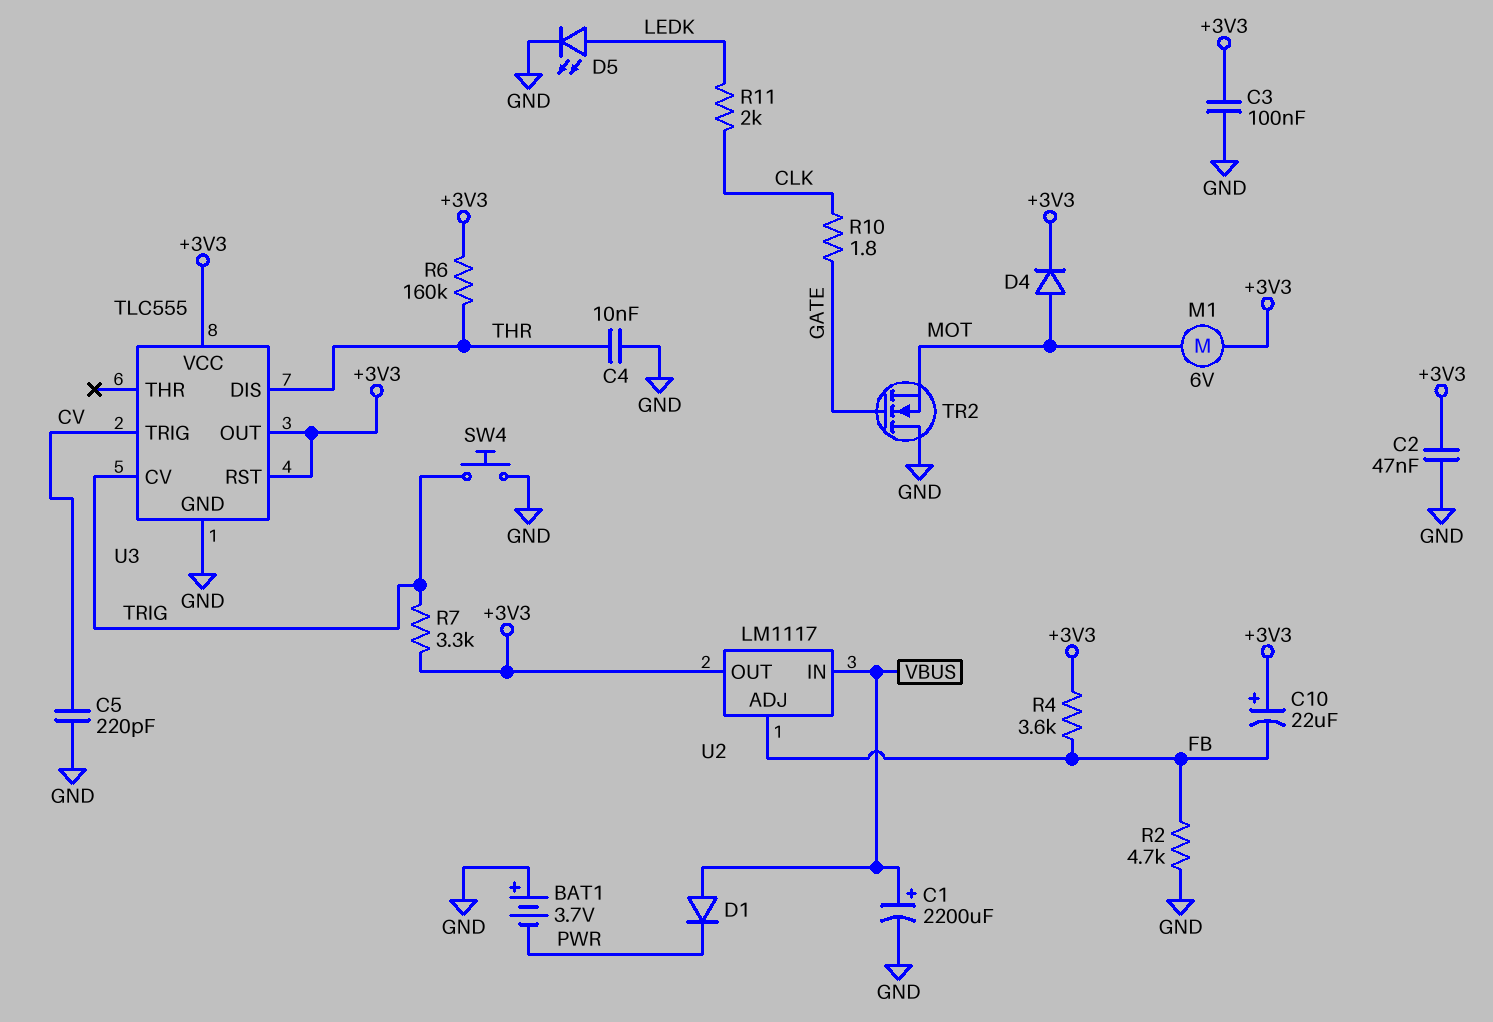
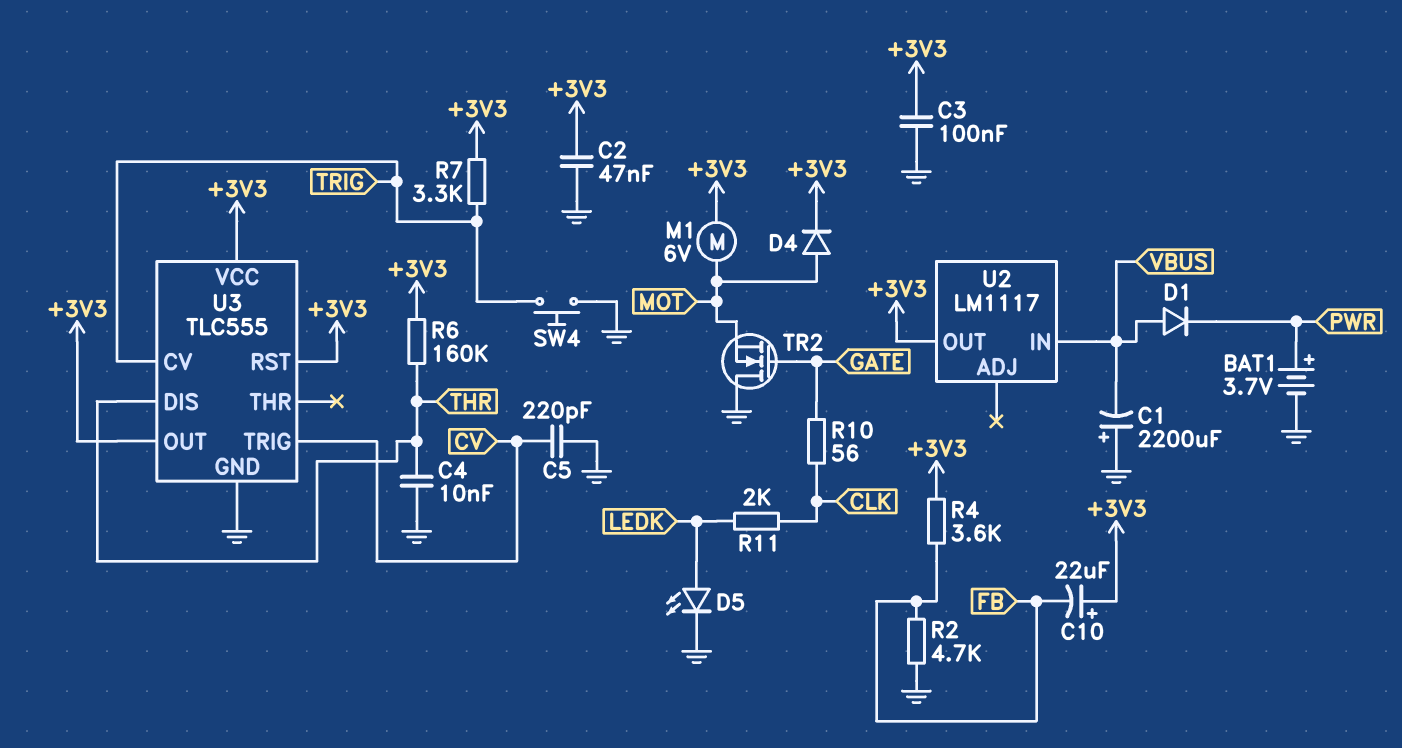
BAT1: 3.7V (plus GND, minus PWR) -> 3.7V (plus PWR, minus GND)
C1: 2200uF (plus VBUS, minus GND) -> 2200uF (plus GND, minus VBUS)
R10: 1.8 (CLK, GATE) -> 56 (CLK, GATE)
U2 pin ADJ: FB -> none

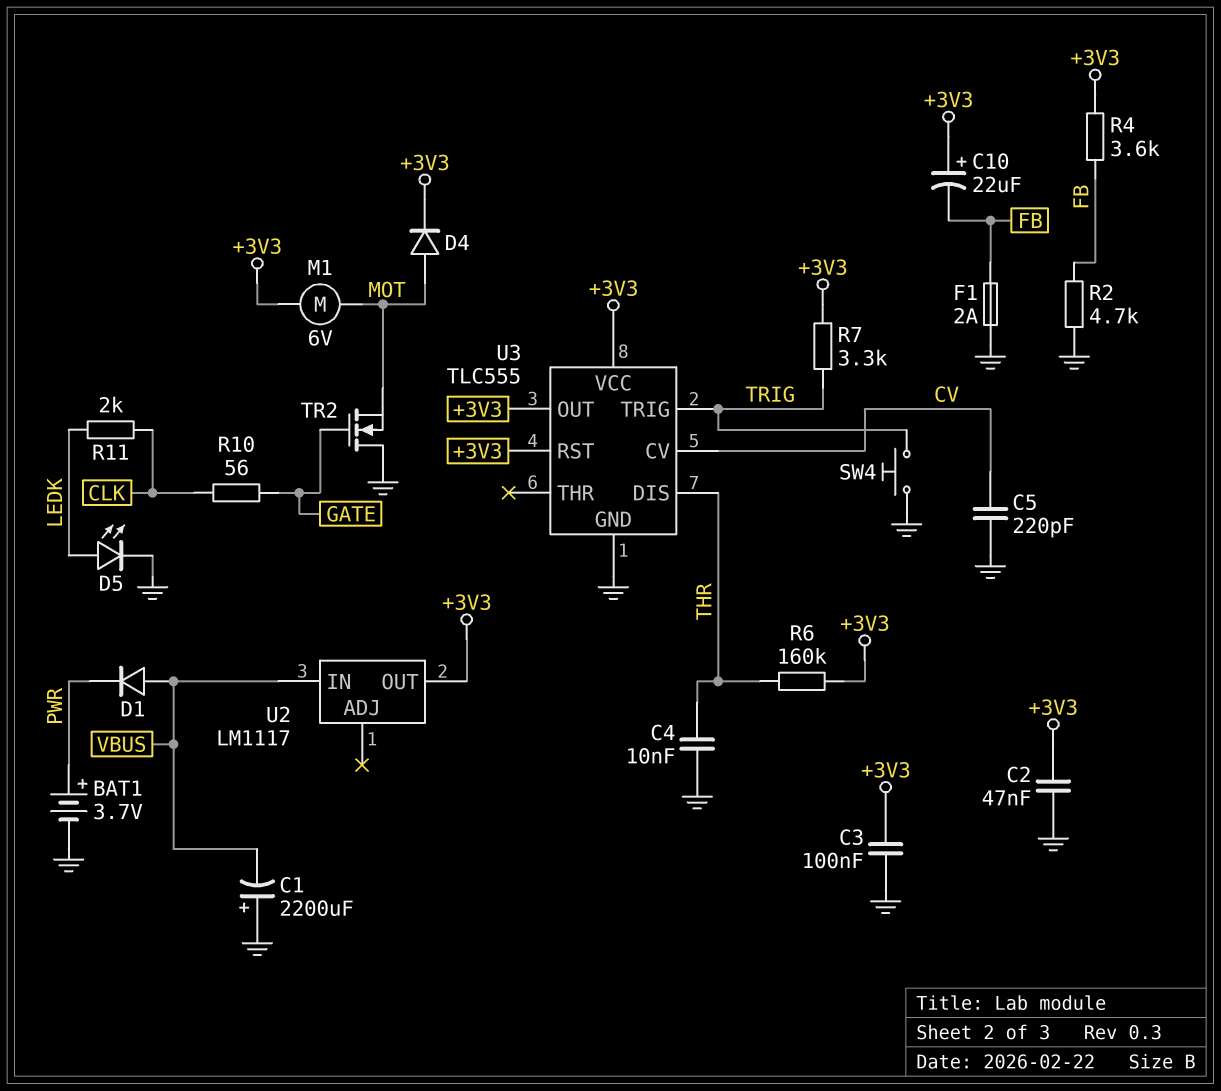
F1: none -> 2A (FB, GND)
U3 pin CV: TRIG -> CV
U3 pin TRIG: CV -> TRIG

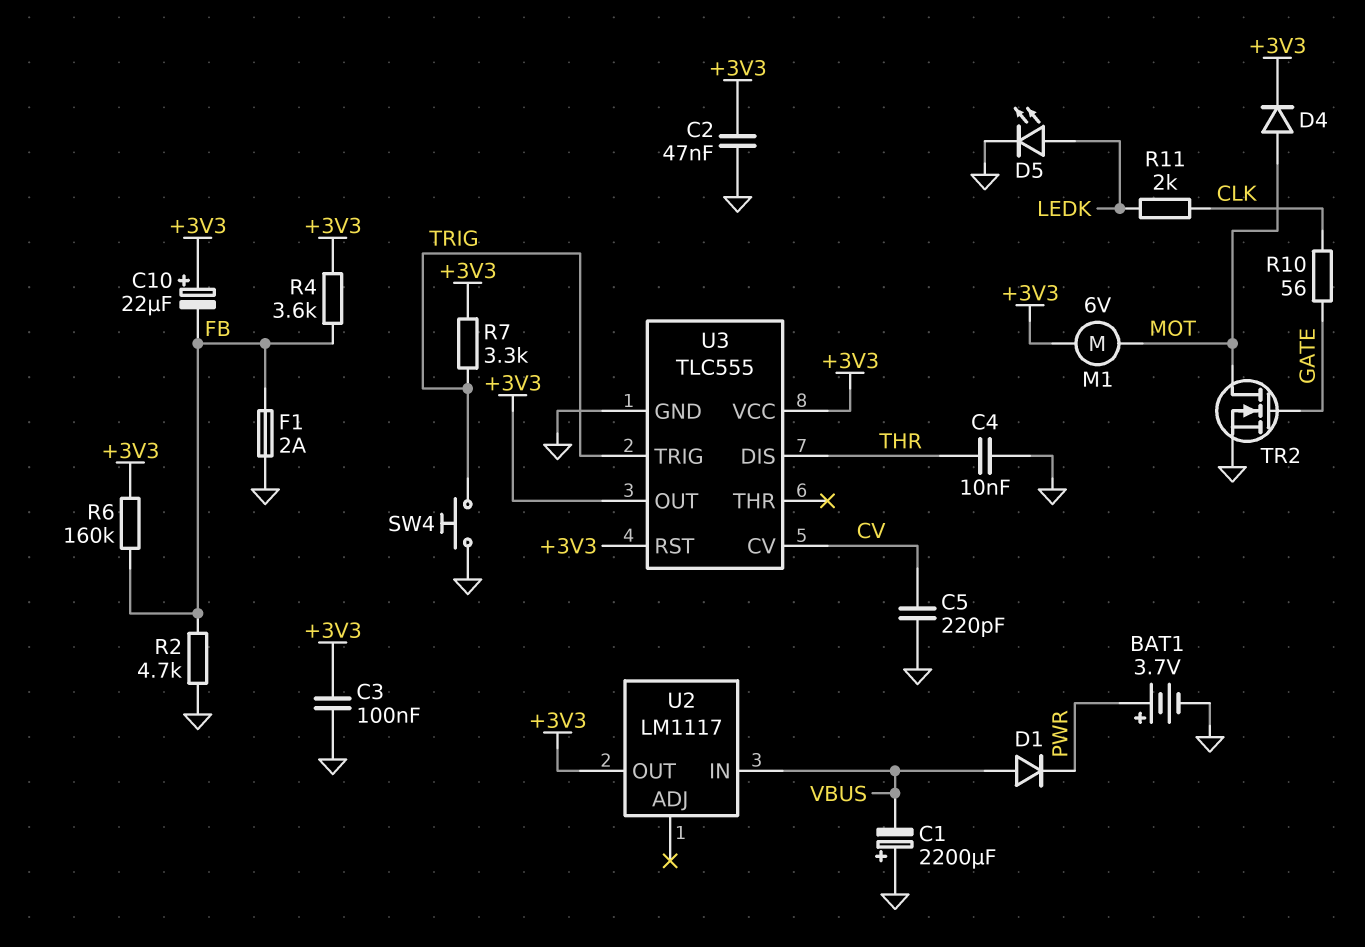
R6: 160k (+3V3, THR) -> 160k (+3V3, FB)
TR2: NMOS (G GATE, D GND, S MOT) -> NMOS (G GATE, D MOT, S GND)

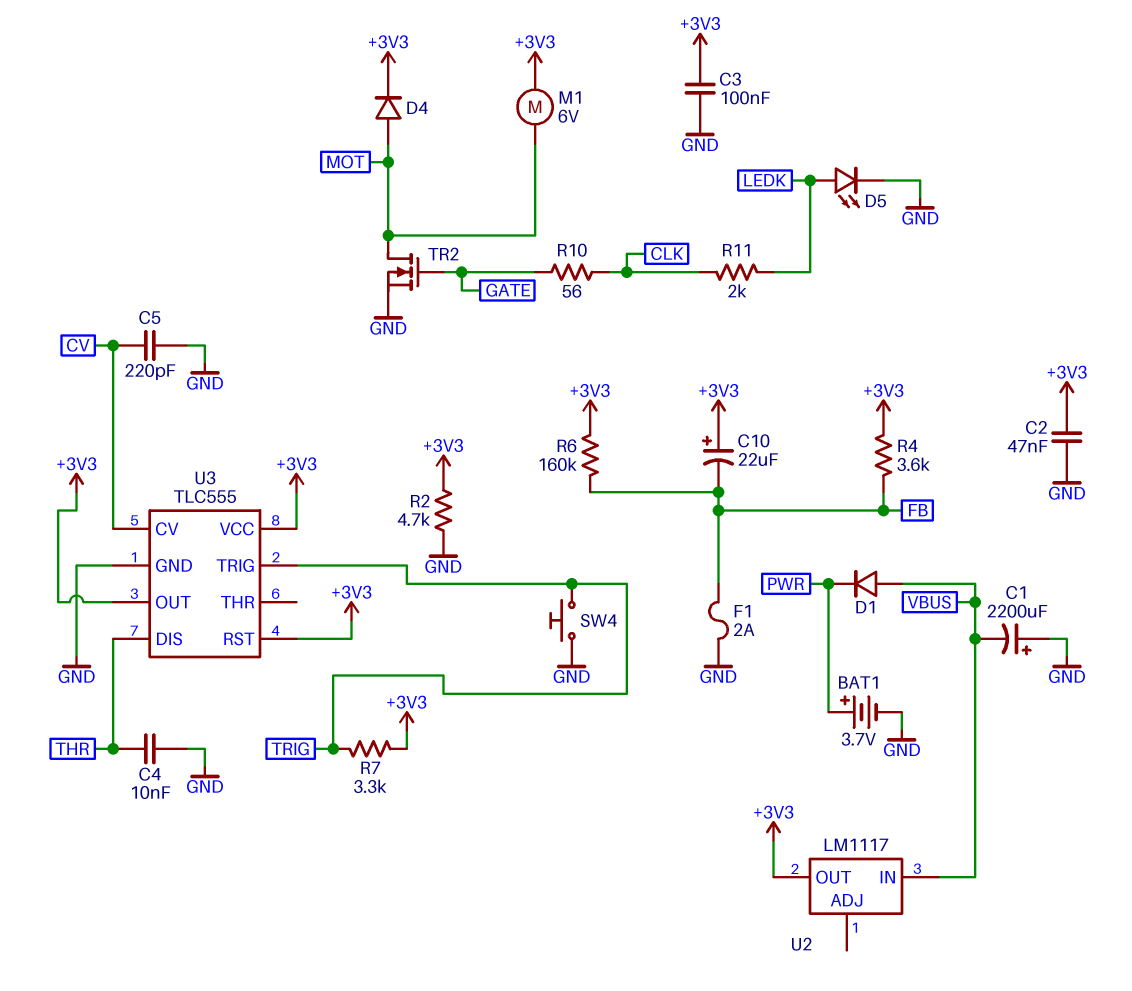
R2: 4.7k (FB, GND) -> 4.7k (+3V3, GND)

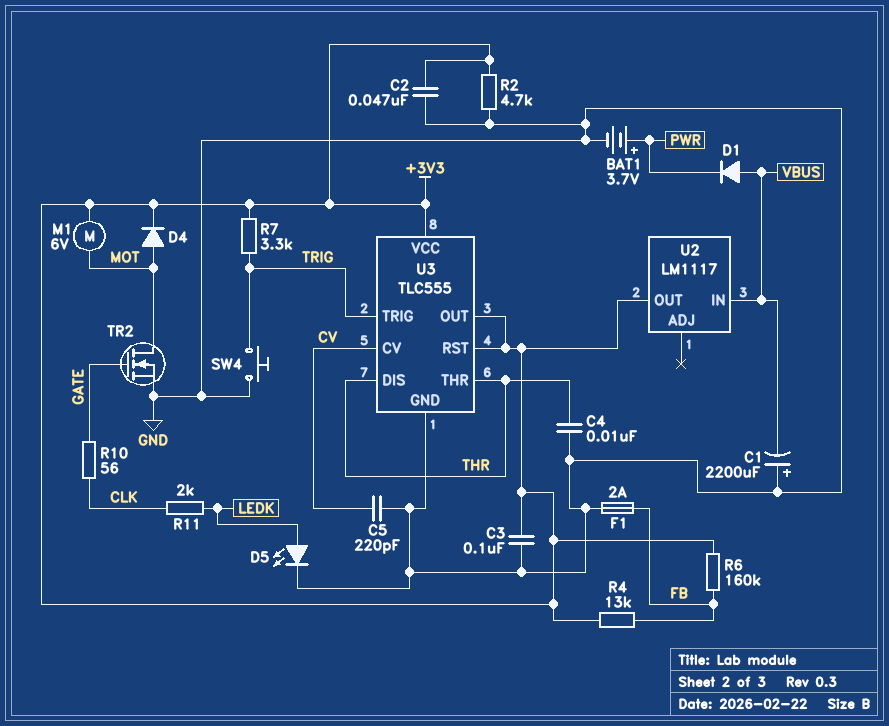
C10: 22uF (plus +3V3, minus FB) -> none
R4: 3.6k (+3V3, FB) -> 13k (+3V3, FB)
U3 pin THR: none -> THR

